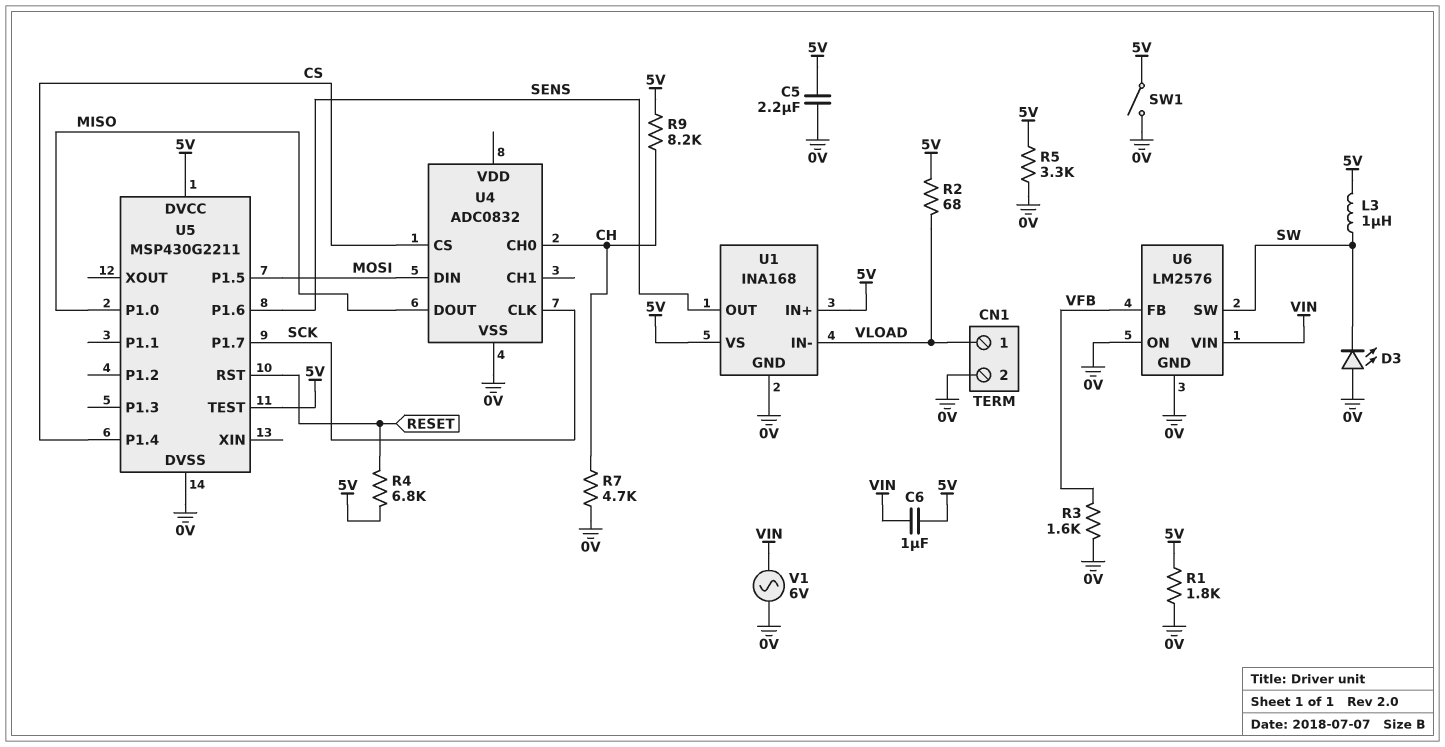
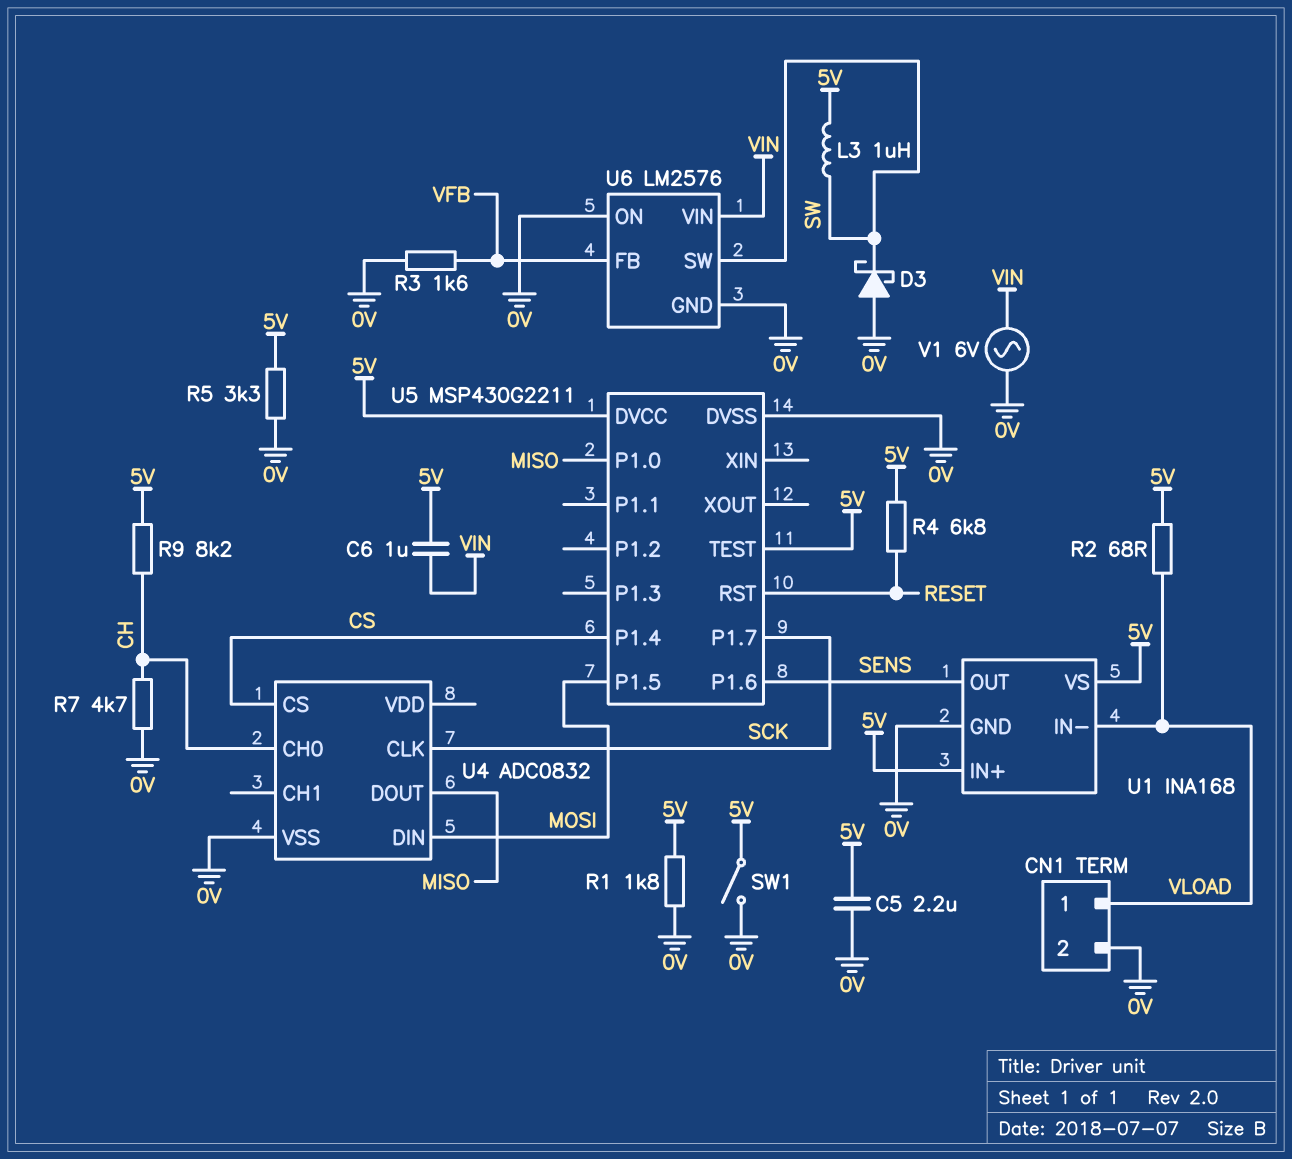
D3: LED (A 0V, K SW) -> schottky (A 0V, K SW)

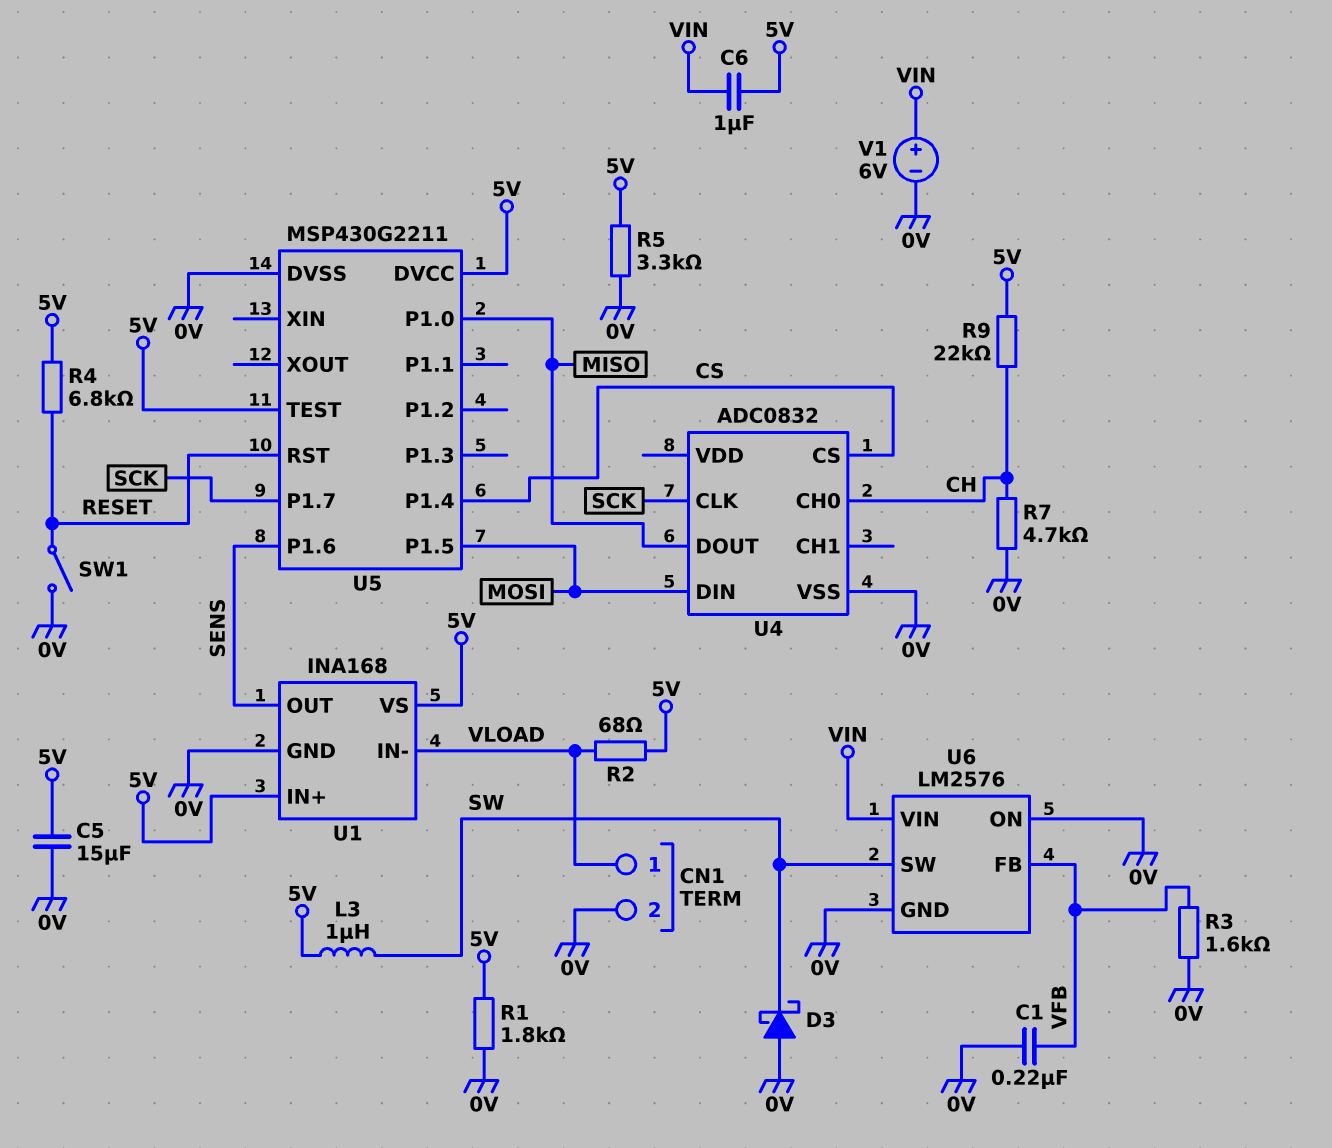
C1: none -> 220nF (0V, VFB)
C5: 2.2uF (0V, 5V) -> 15uF (0V, 5V)
R9: 8.2k (5V, CH) -> 22k (5V, CH)
SW1: switch (0V, 5V) -> switch (0V, RESET)
V1: AC 6V (0V, VIN) -> 6V (plus VIN, minus 0V)

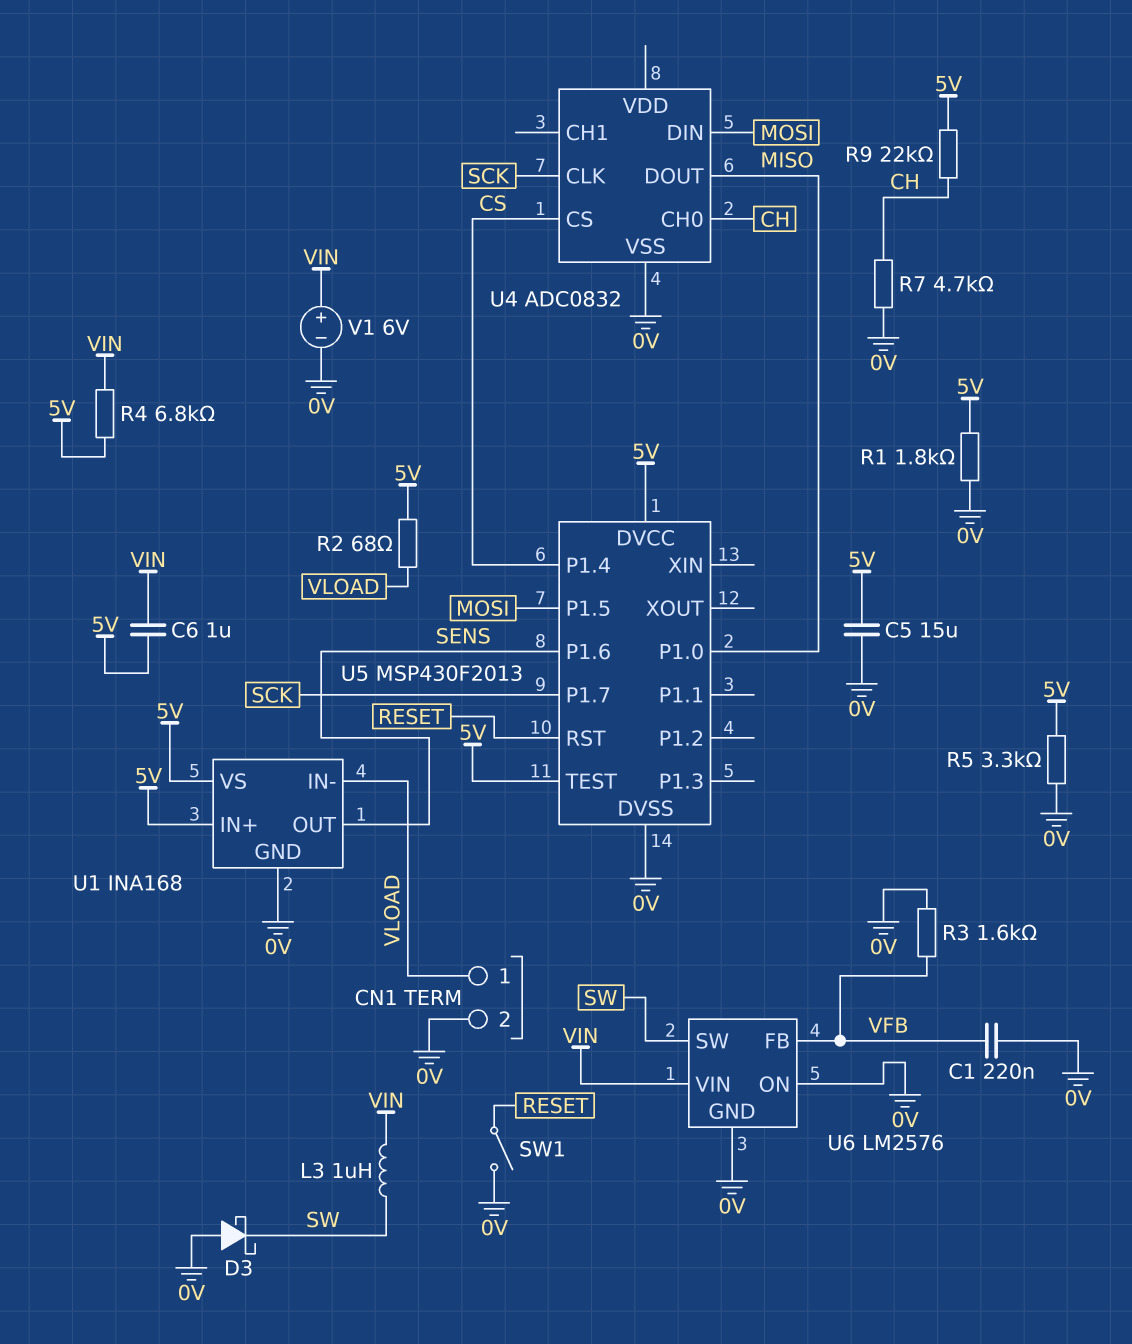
L3: 1uH (5V, SW) -> 1uH (SW, VIN)
R4: 6.8k (5V, RESET) -> 6.8k (5V, VIN)
U5: MSP430G2211 -> MSP430F2013

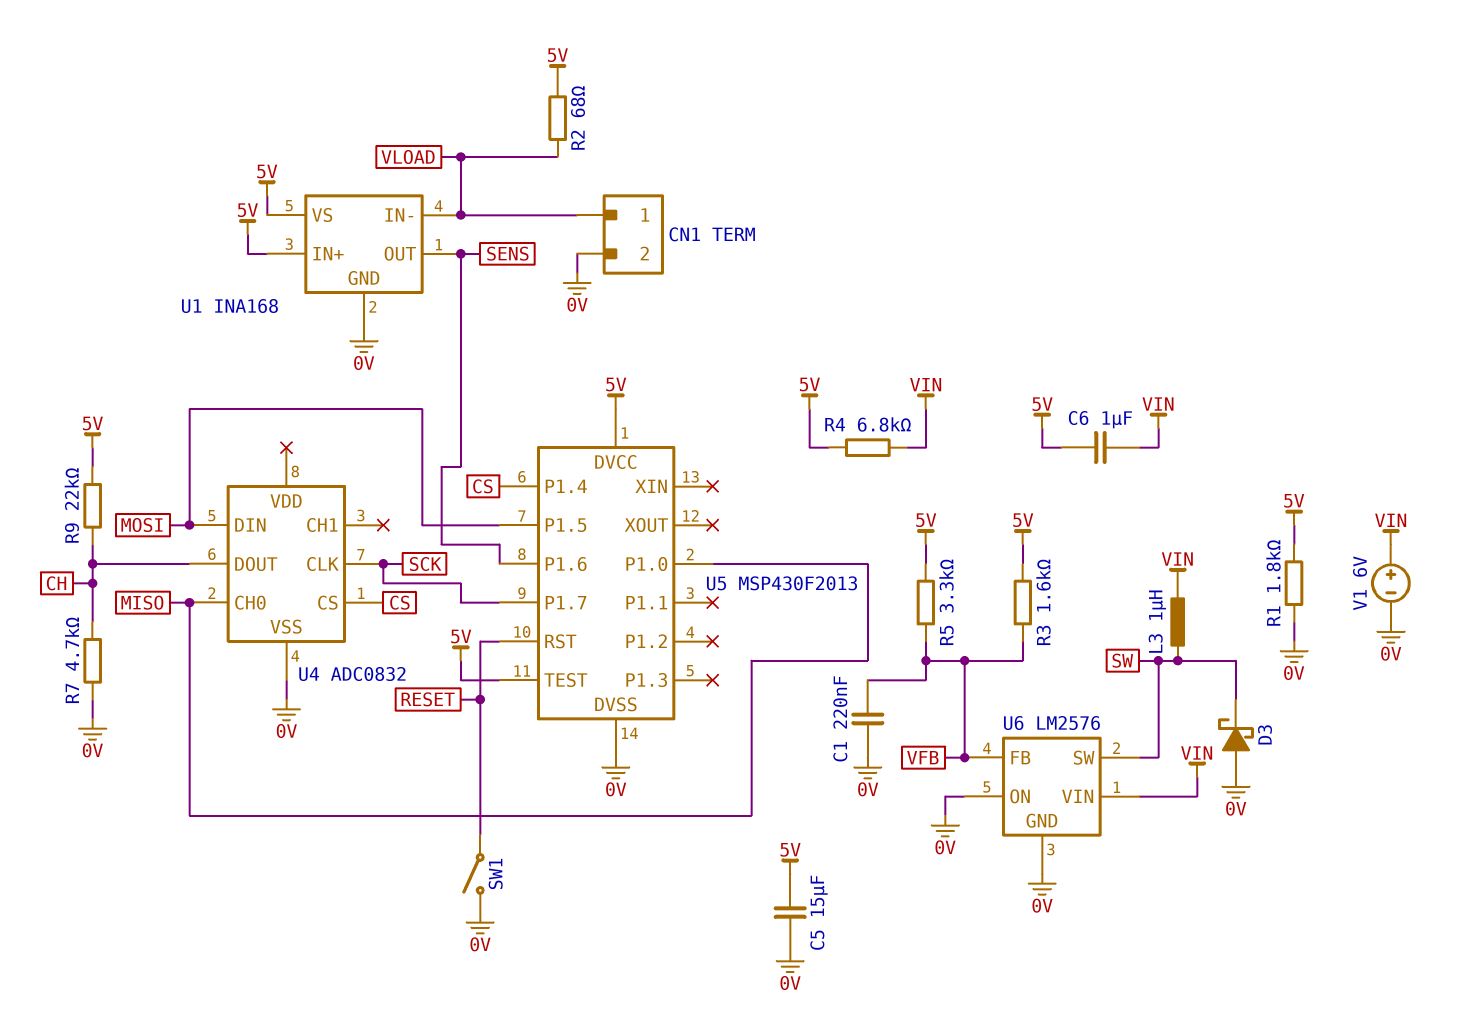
R3: 1.6k (0V, VFB) -> 1.6k (5V, VFB)
R5: 3.3k (0V, 5V) -> 3.3k (5V, VFB)
U4 pin CH0: CH -> MISO
U4 pin DOUT: MISO -> CH

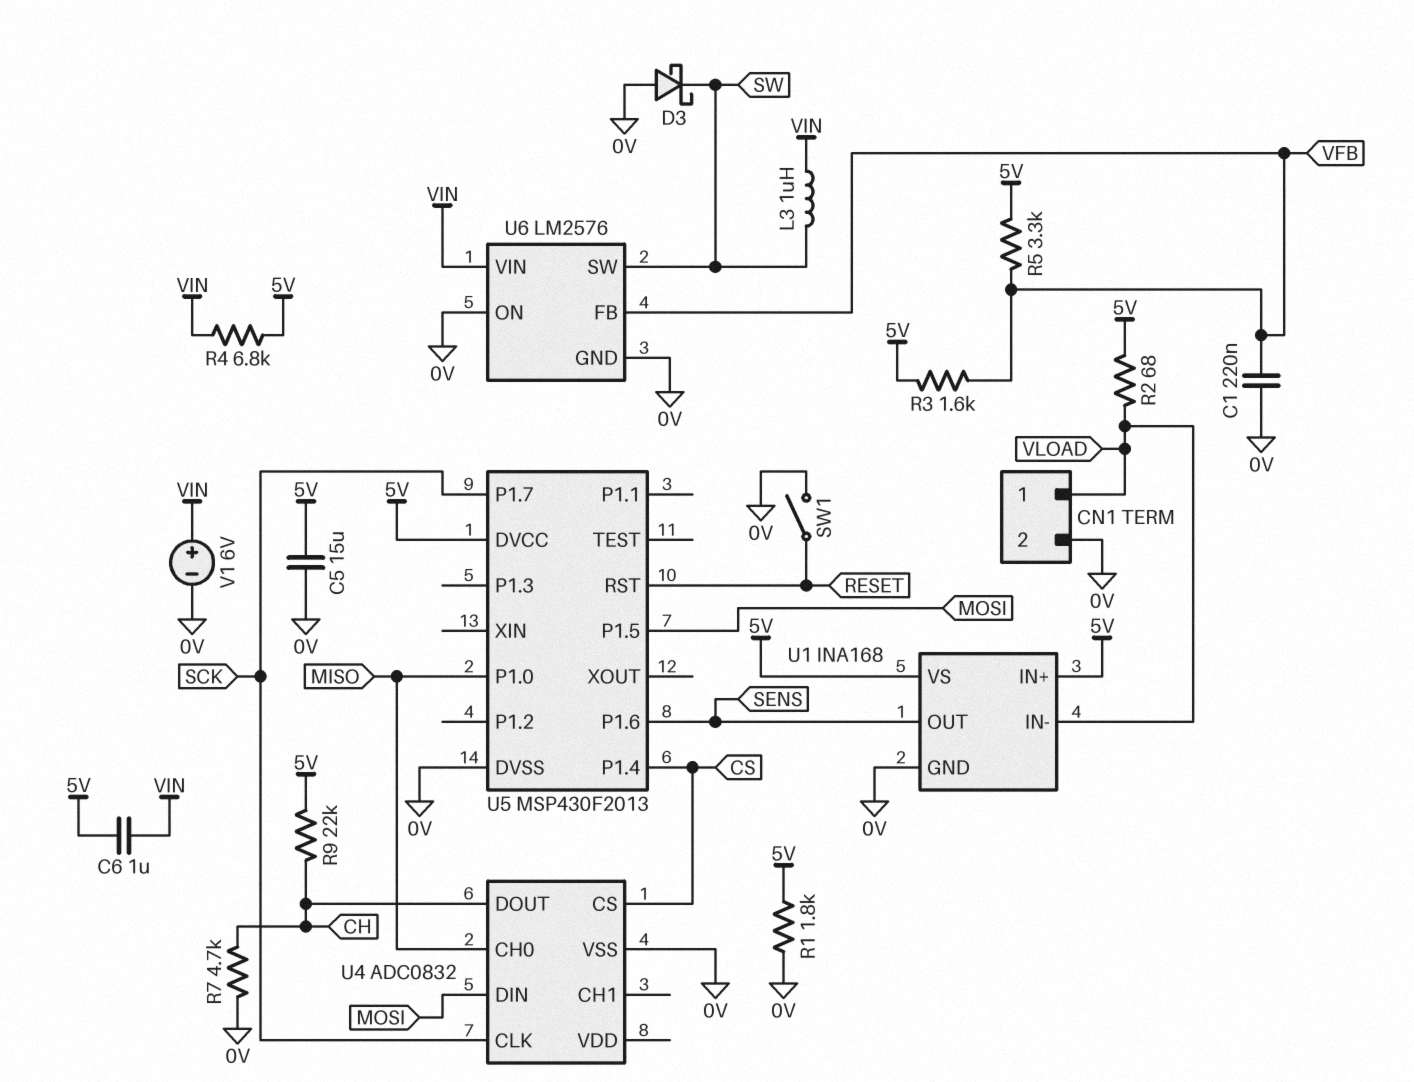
U5 pin TEST: 5V -> none

